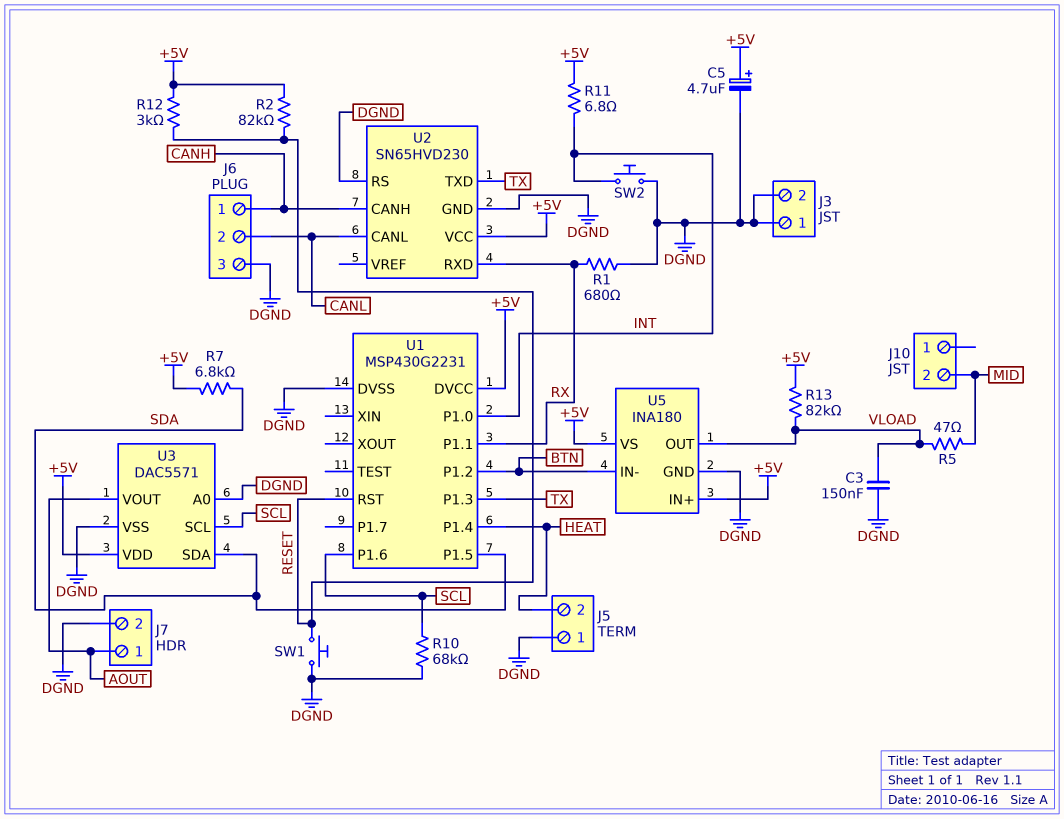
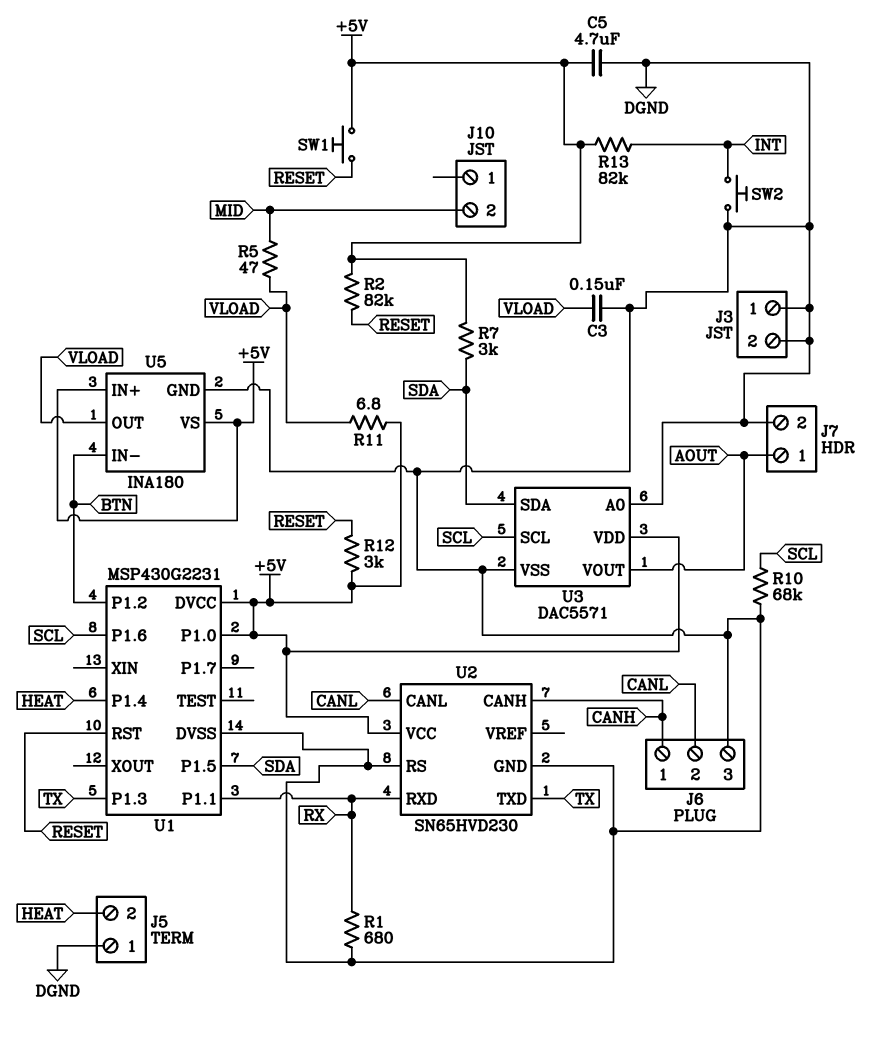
C5: 4.7uF (plus +5V, minus DGND) -> 4.7uF (+5V, DGND)
R7: 6.8k (+5V, SDA) -> 3k (+5V, SDA)
R11: 6.8 (+5V, INT) -> 6.8 (+5V, VLOAD)
R13: 82k (+5V, VLOAD) -> 82k (+5V, INT)
SW1: button (DGND, RESET) -> button (+5V, RESET)
U1 pin P1.0: INT -> +5V

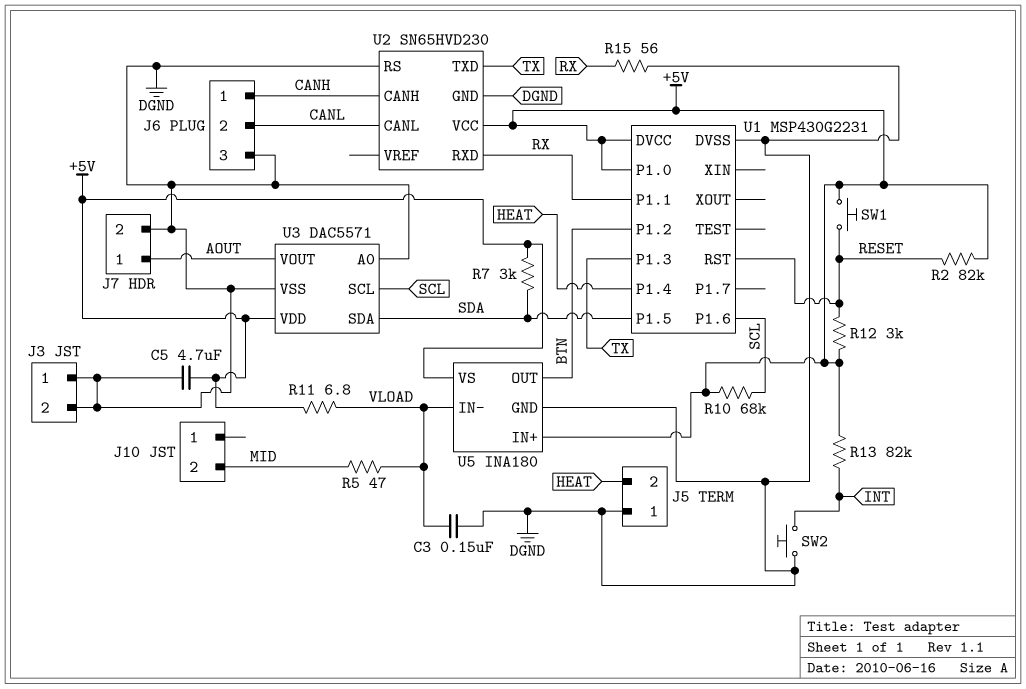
R1: 680 (DGND, RX) -> none
R10: 68k (DGND, SCL) -> 68k (+5V, SCL)
R15: none -> 56 (DGND, RX)
U5 pin IN-: BTN -> VLOAD
U5 pin OUT: VLOAD -> BTN

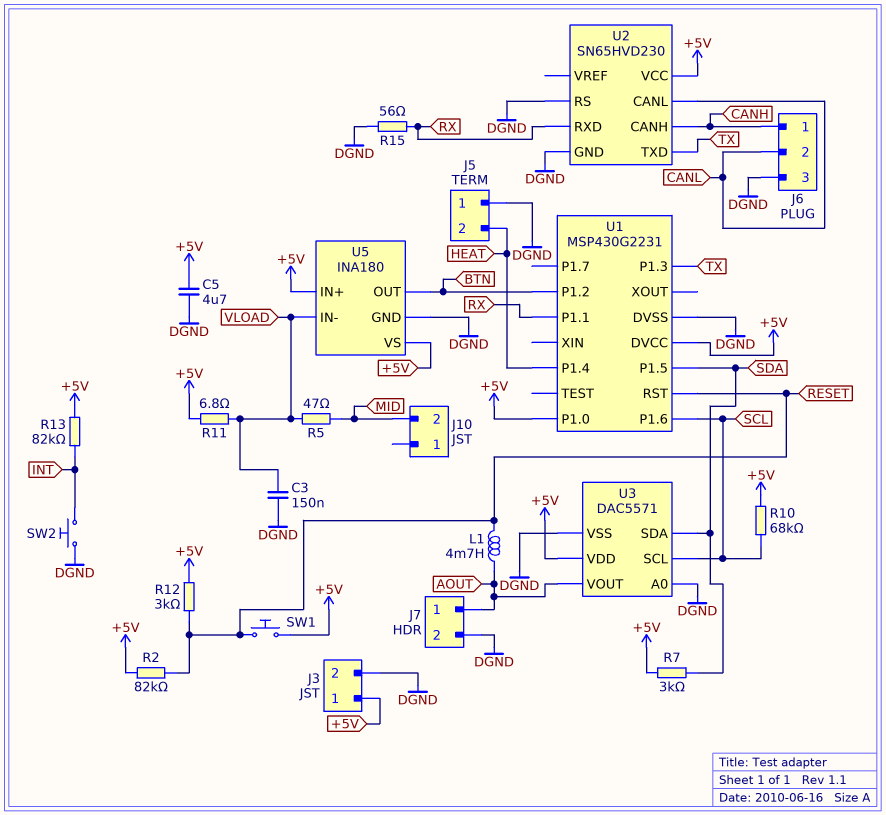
J3 pin 1: DGND -> +5V
L1: none -> 4.7mH (AOUT, RESET)

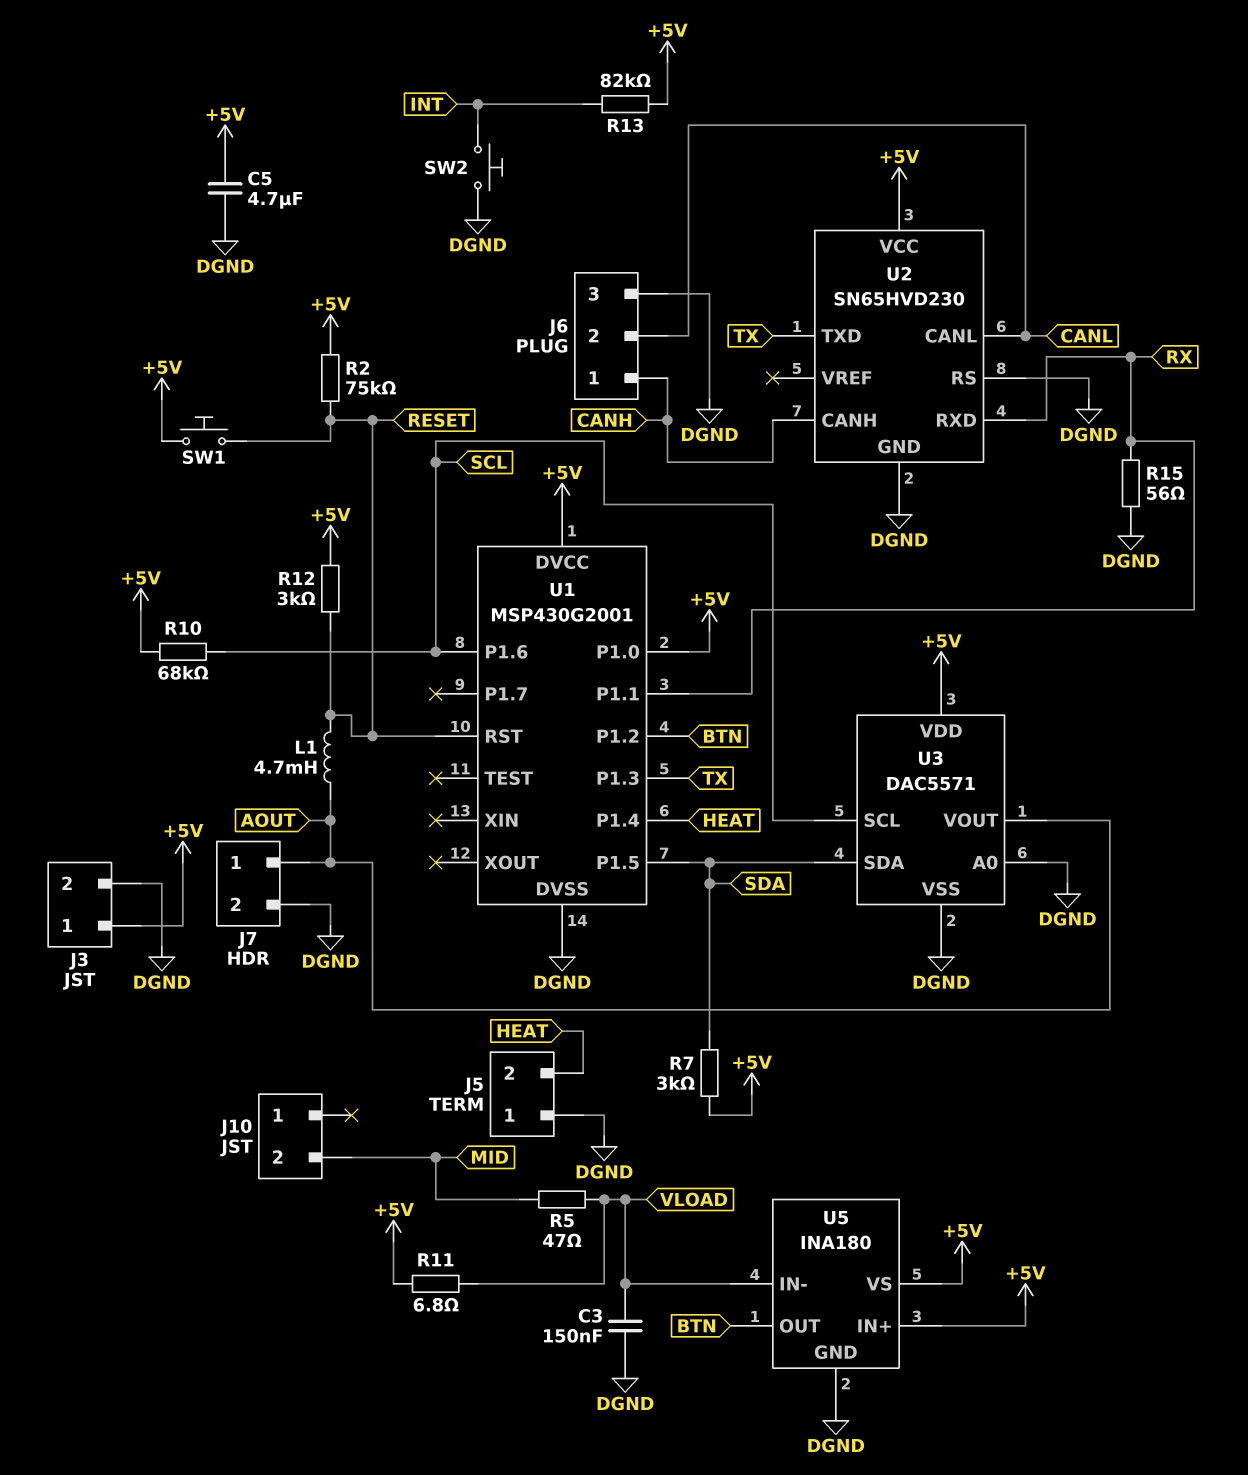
R2: 82k (+5V, RESET) -> 75k (+5V, RESET)
U1: MSP430G2231 -> MSP430G2001

